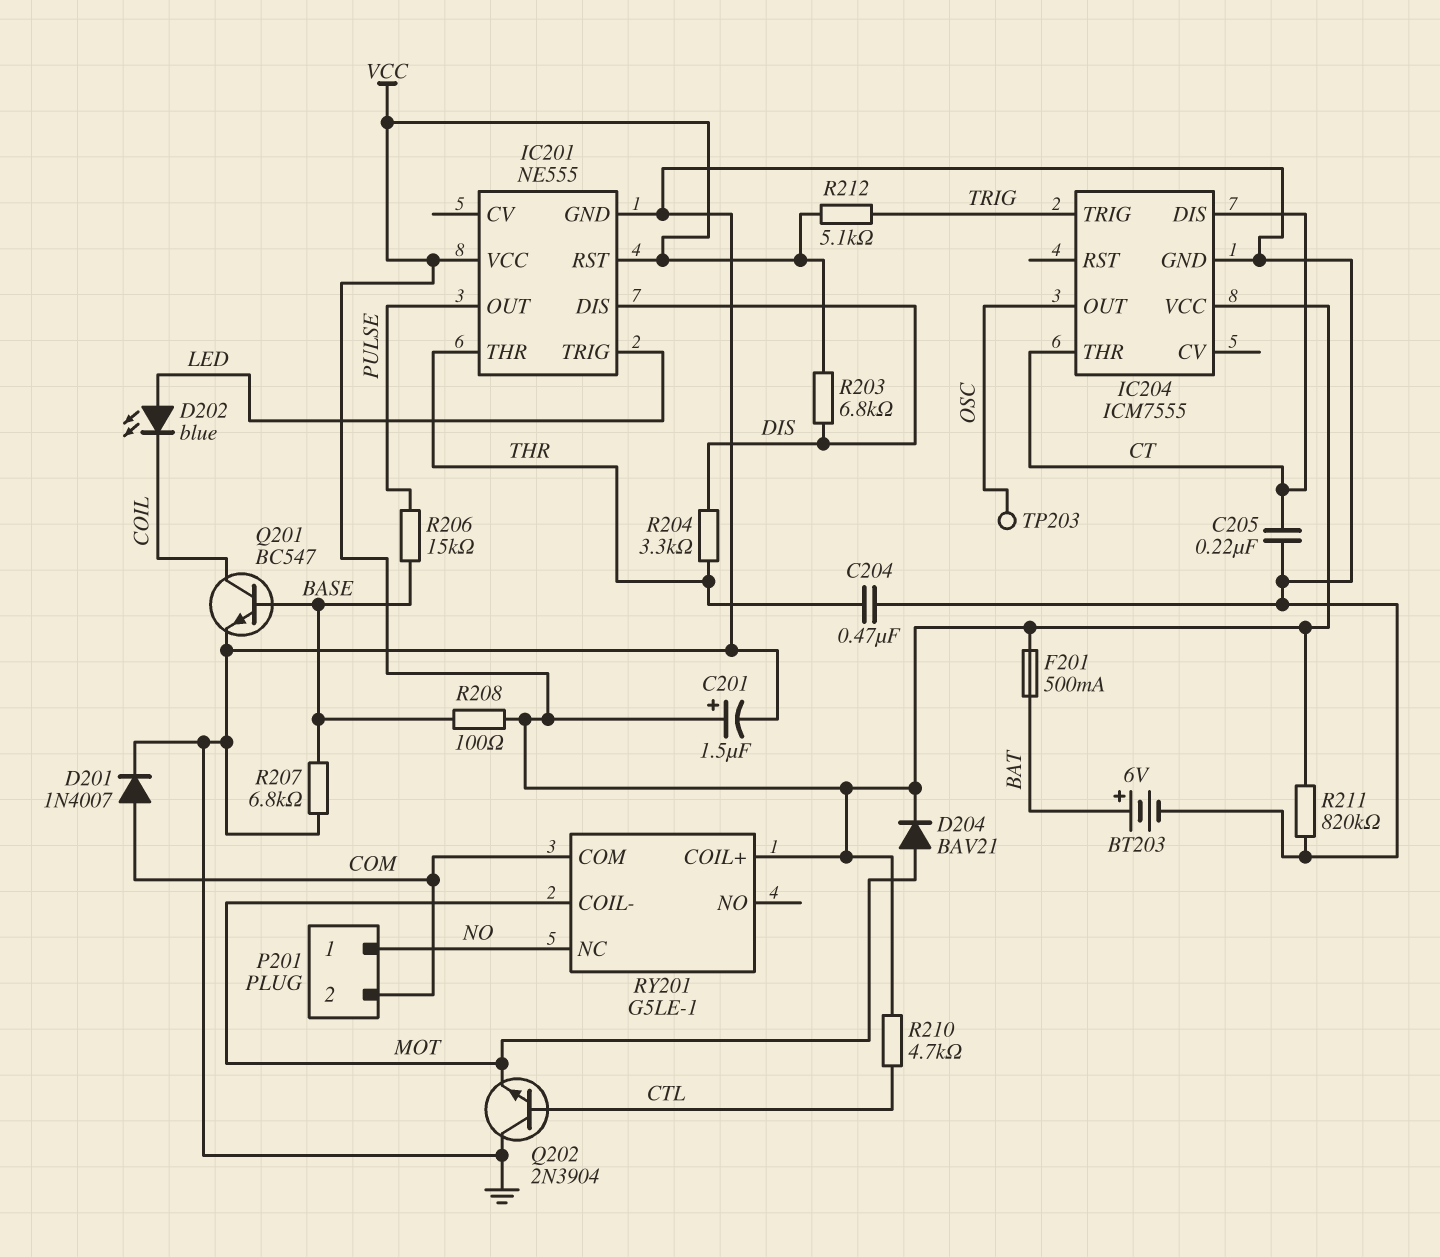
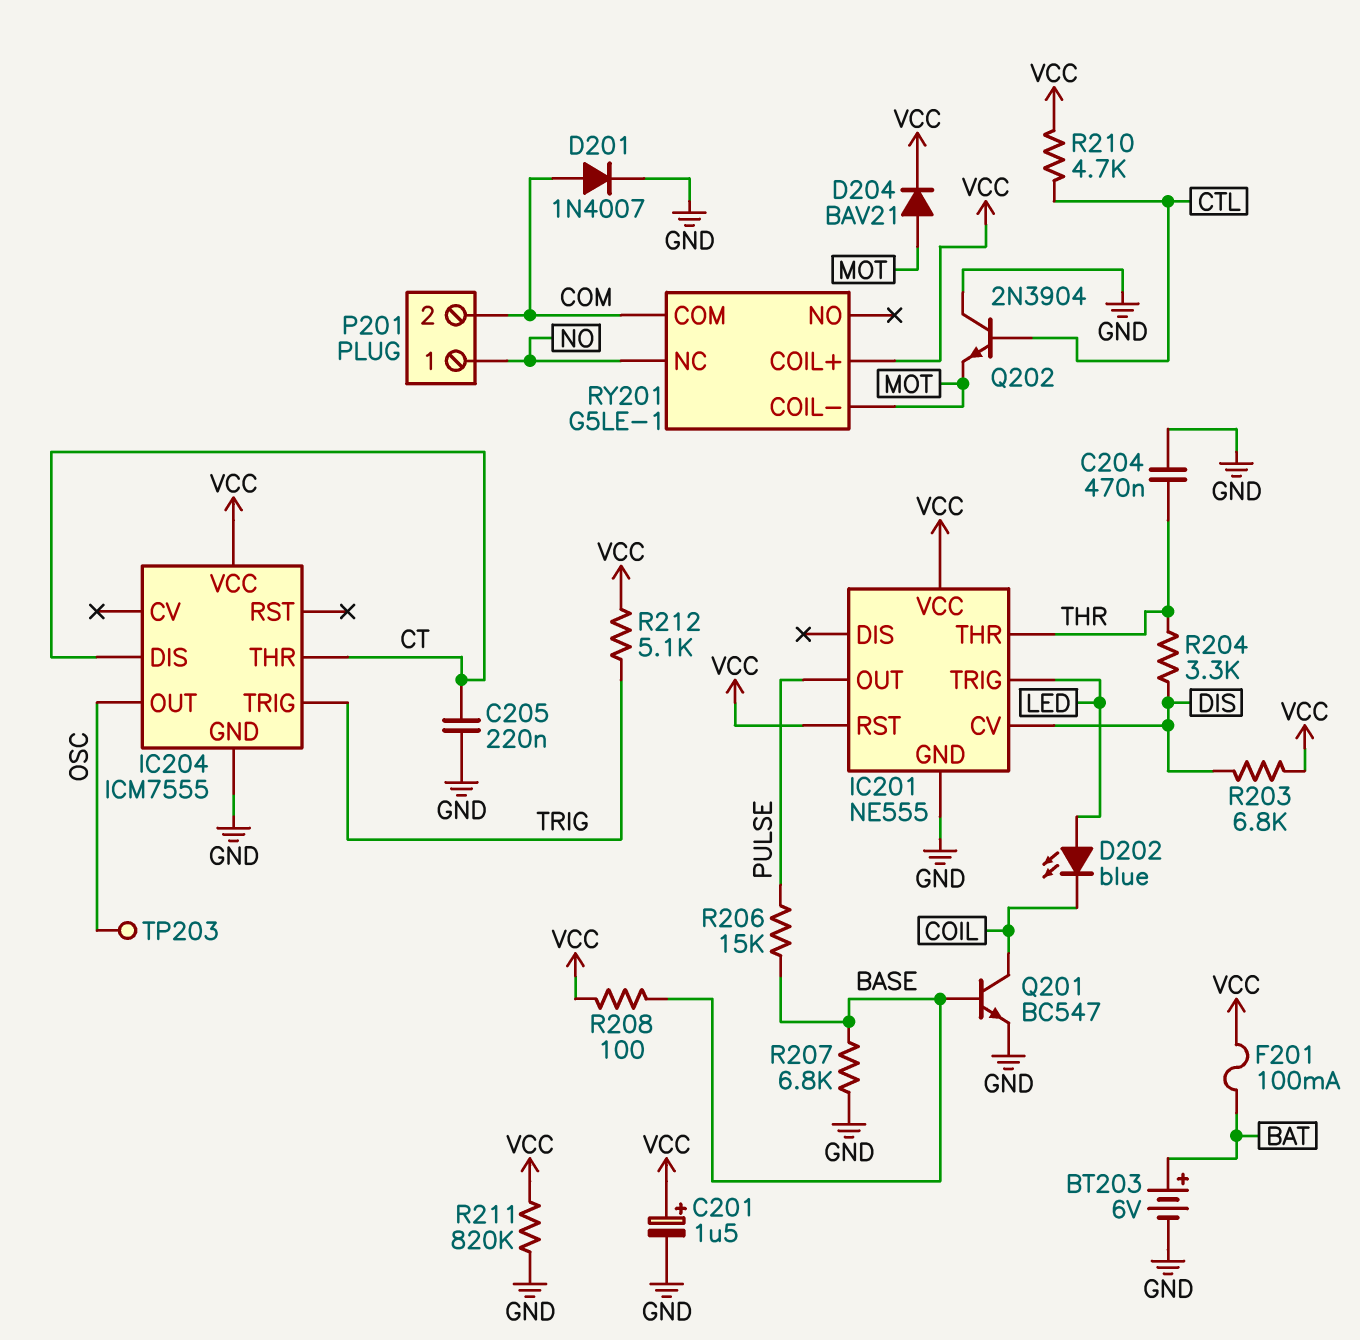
F201: 500mA (BAT, VCC) -> 100mA (BAT, VCC)
IC201 pin CV: none -> DIS
IC201 pin DIS: DIS -> none

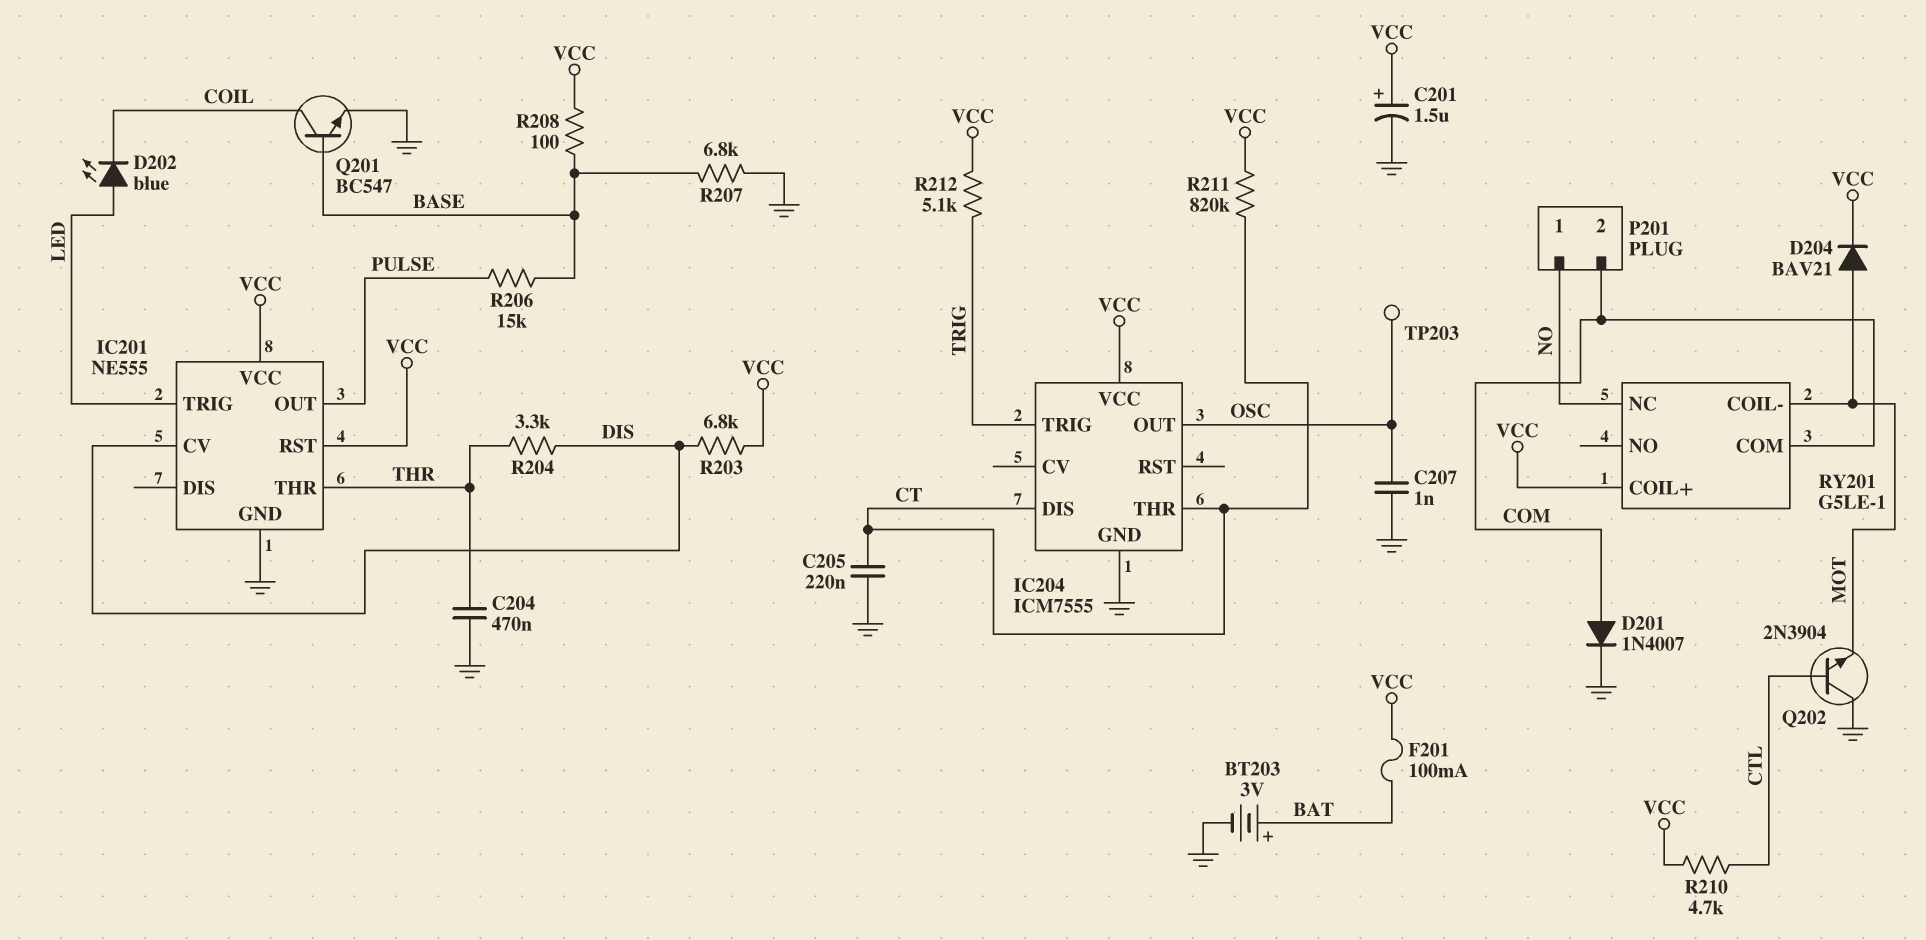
BT203: 6V (plus BAT, minus GND) -> 3V (plus BAT, minus GND)
C207: none -> 1nF (GND, OSC)
R211: 820k (GND, VCC) -> 820k (CT, VCC)

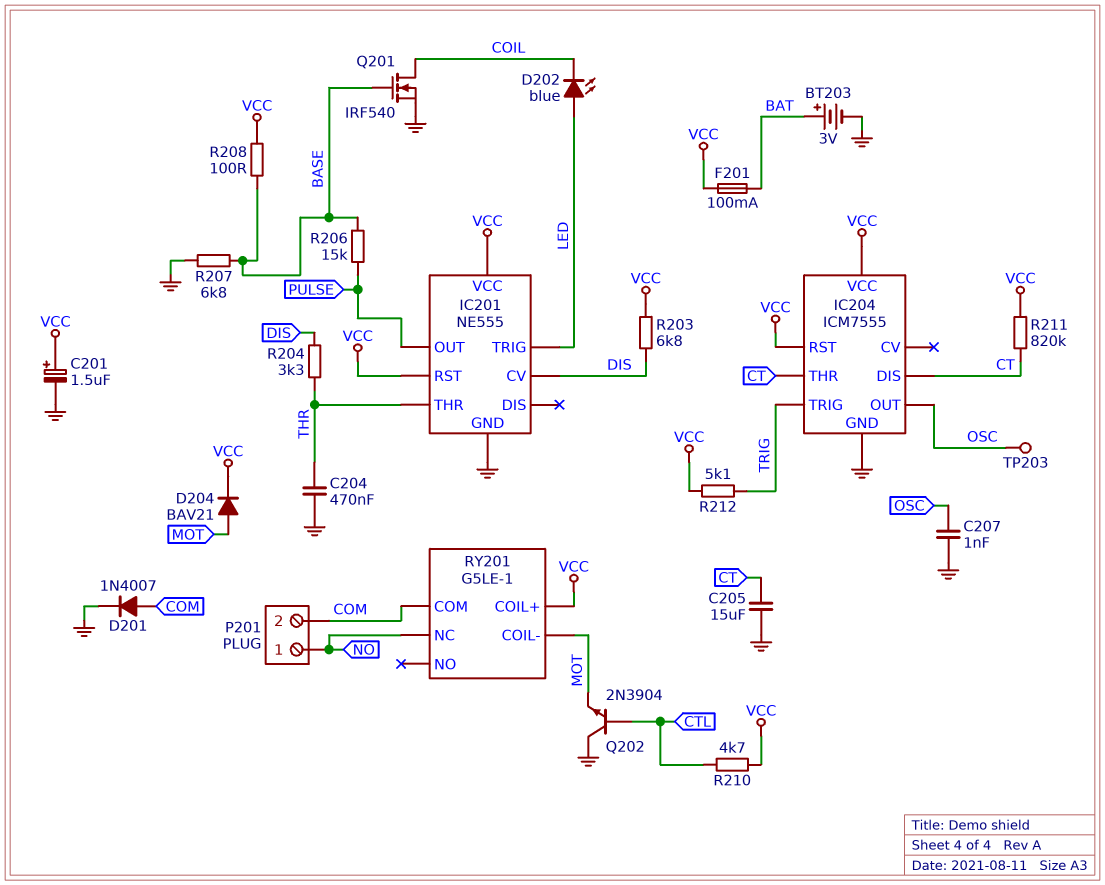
C205: 220nF (CT, GND) -> 15uF (CT, GND)
IC204 pin RST: none -> VCC
Q201: NPN BC547 (B BASE, C COIL, E GND) -> NMOS IRF540 (G BASE, D COIL, S GND)

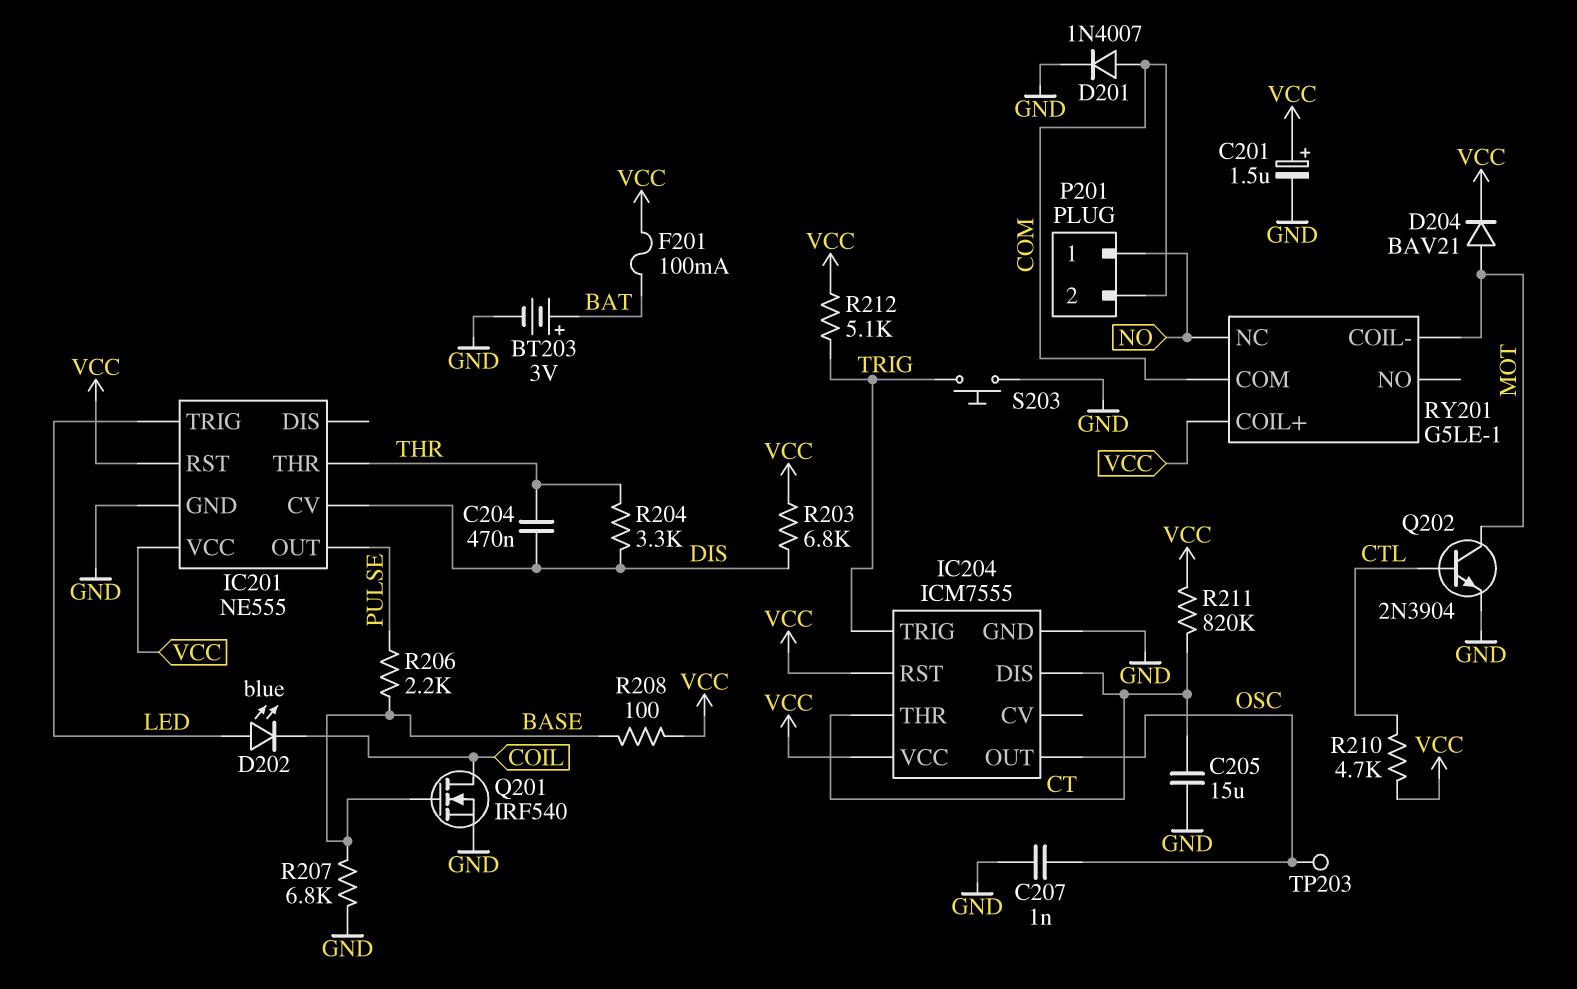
C204: 470nF (GND, THR) -> 470nF (DIS, THR)
Q202: NPN 2N3904 (B CTL, C GND, E MOT) -> NPN 2N3904 (B CTL, C MOT, E GND)
R206: 15k (BASE, PULSE) -> 2.2k (BASE, PULSE)
S203: none -> button (GND, TRIG)

